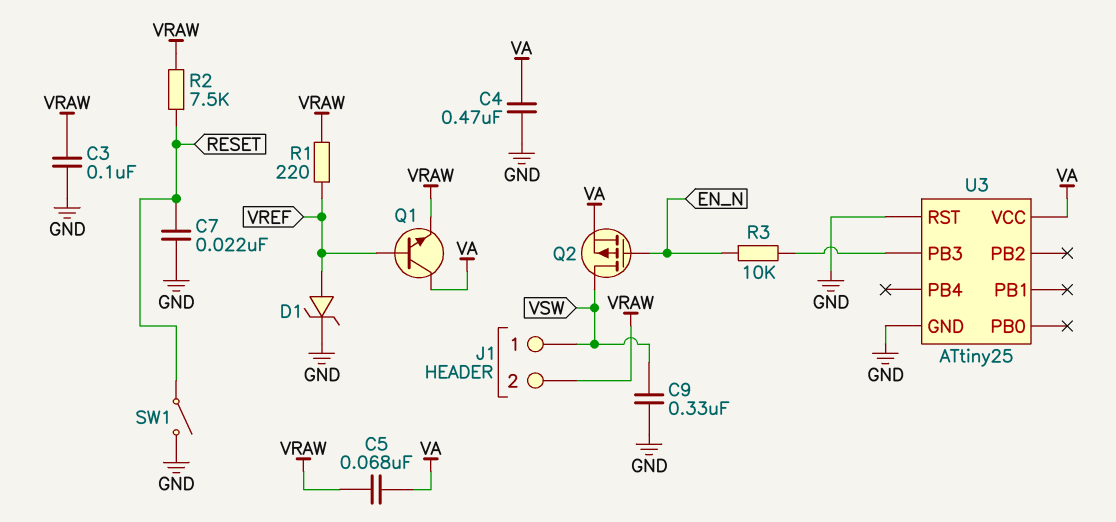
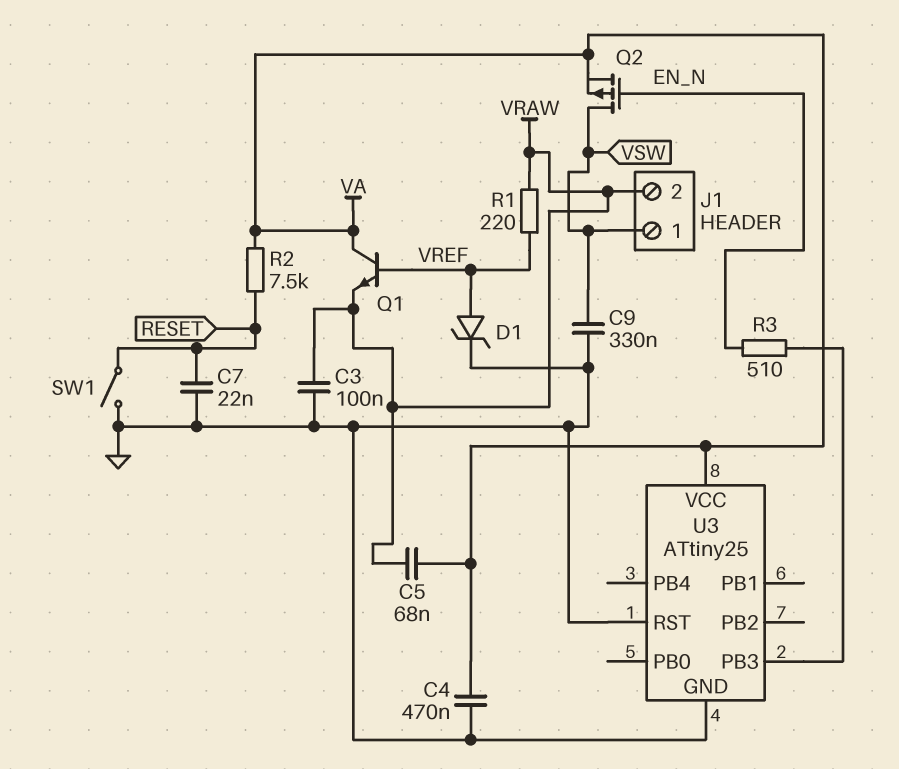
R2: 7.5k (RESET, VRAW) -> 7.5k (RESET, VA)
R3: 10k (EN_N, U3/PB3) -> 510 (EN_N, U3/PB3)

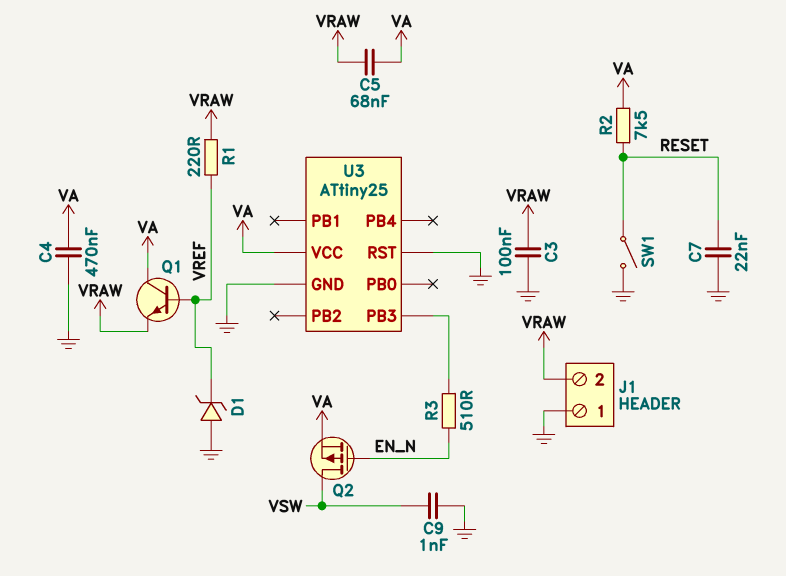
C9: 330nF (GND, VSW) -> 1nF (GND, VSW)
D1: zener (A VREF, K GND) -> zener (A GND, K VREF)
J1 pin 1: VSW -> GND

